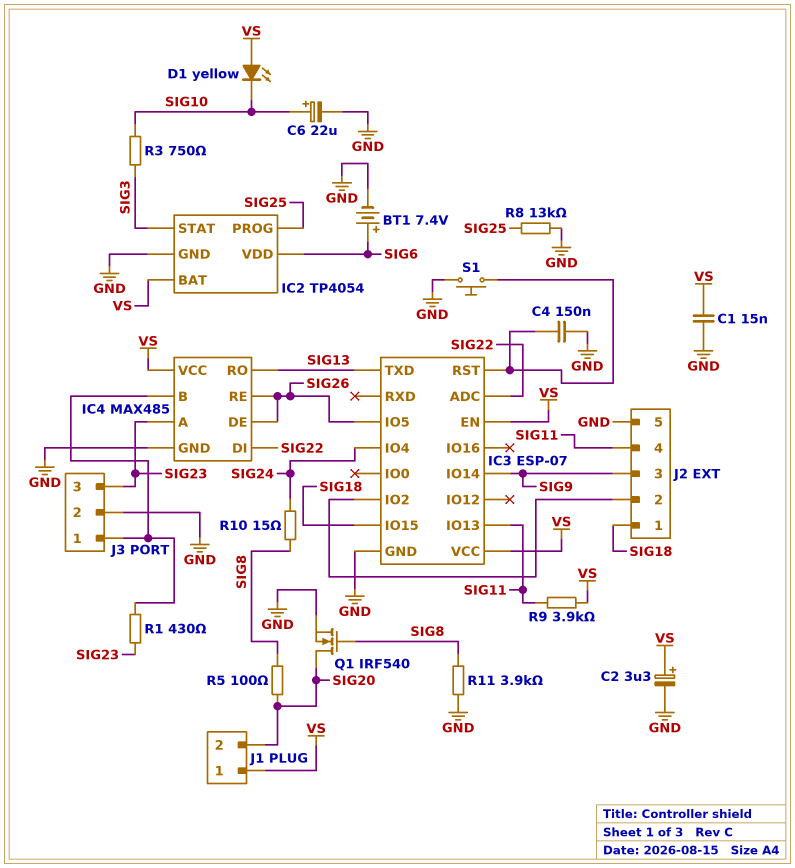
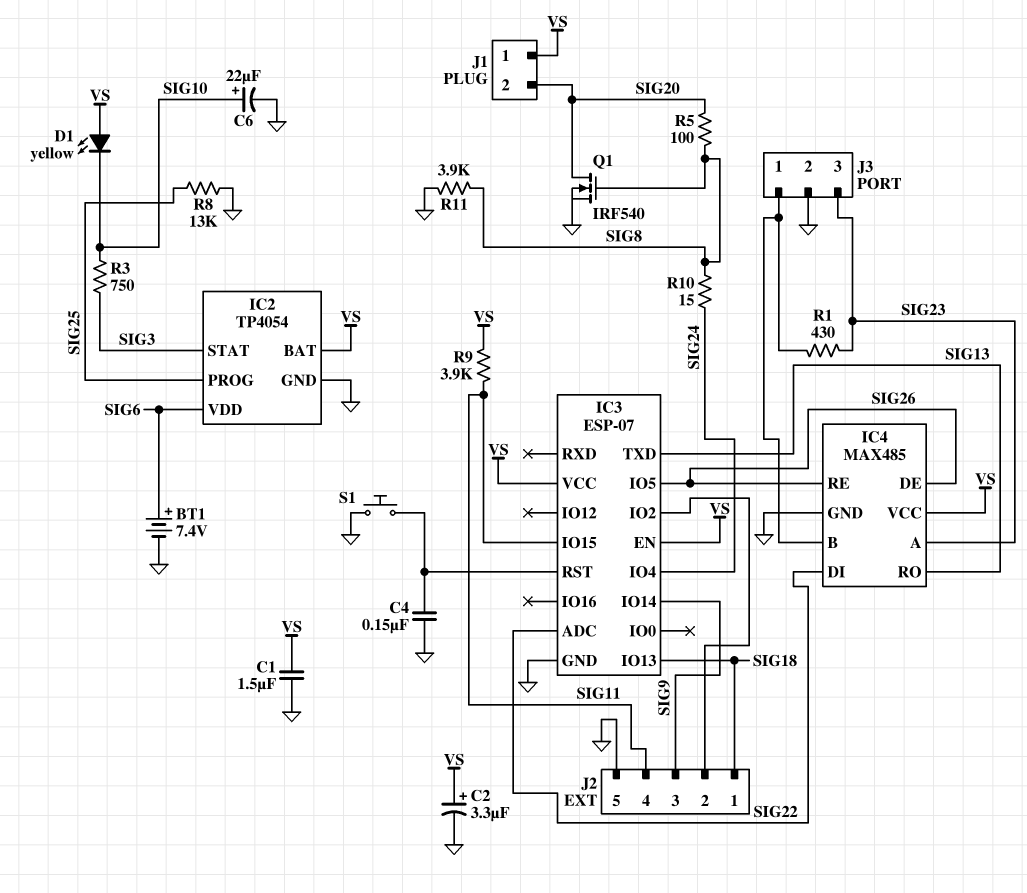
C1: 15nF (GND, VS) -> 1.5uF (GND, VS)
IC3 pin IO13: SIG11 -> SIG18
IC3 pin IO15: SIG18 -> SIG11

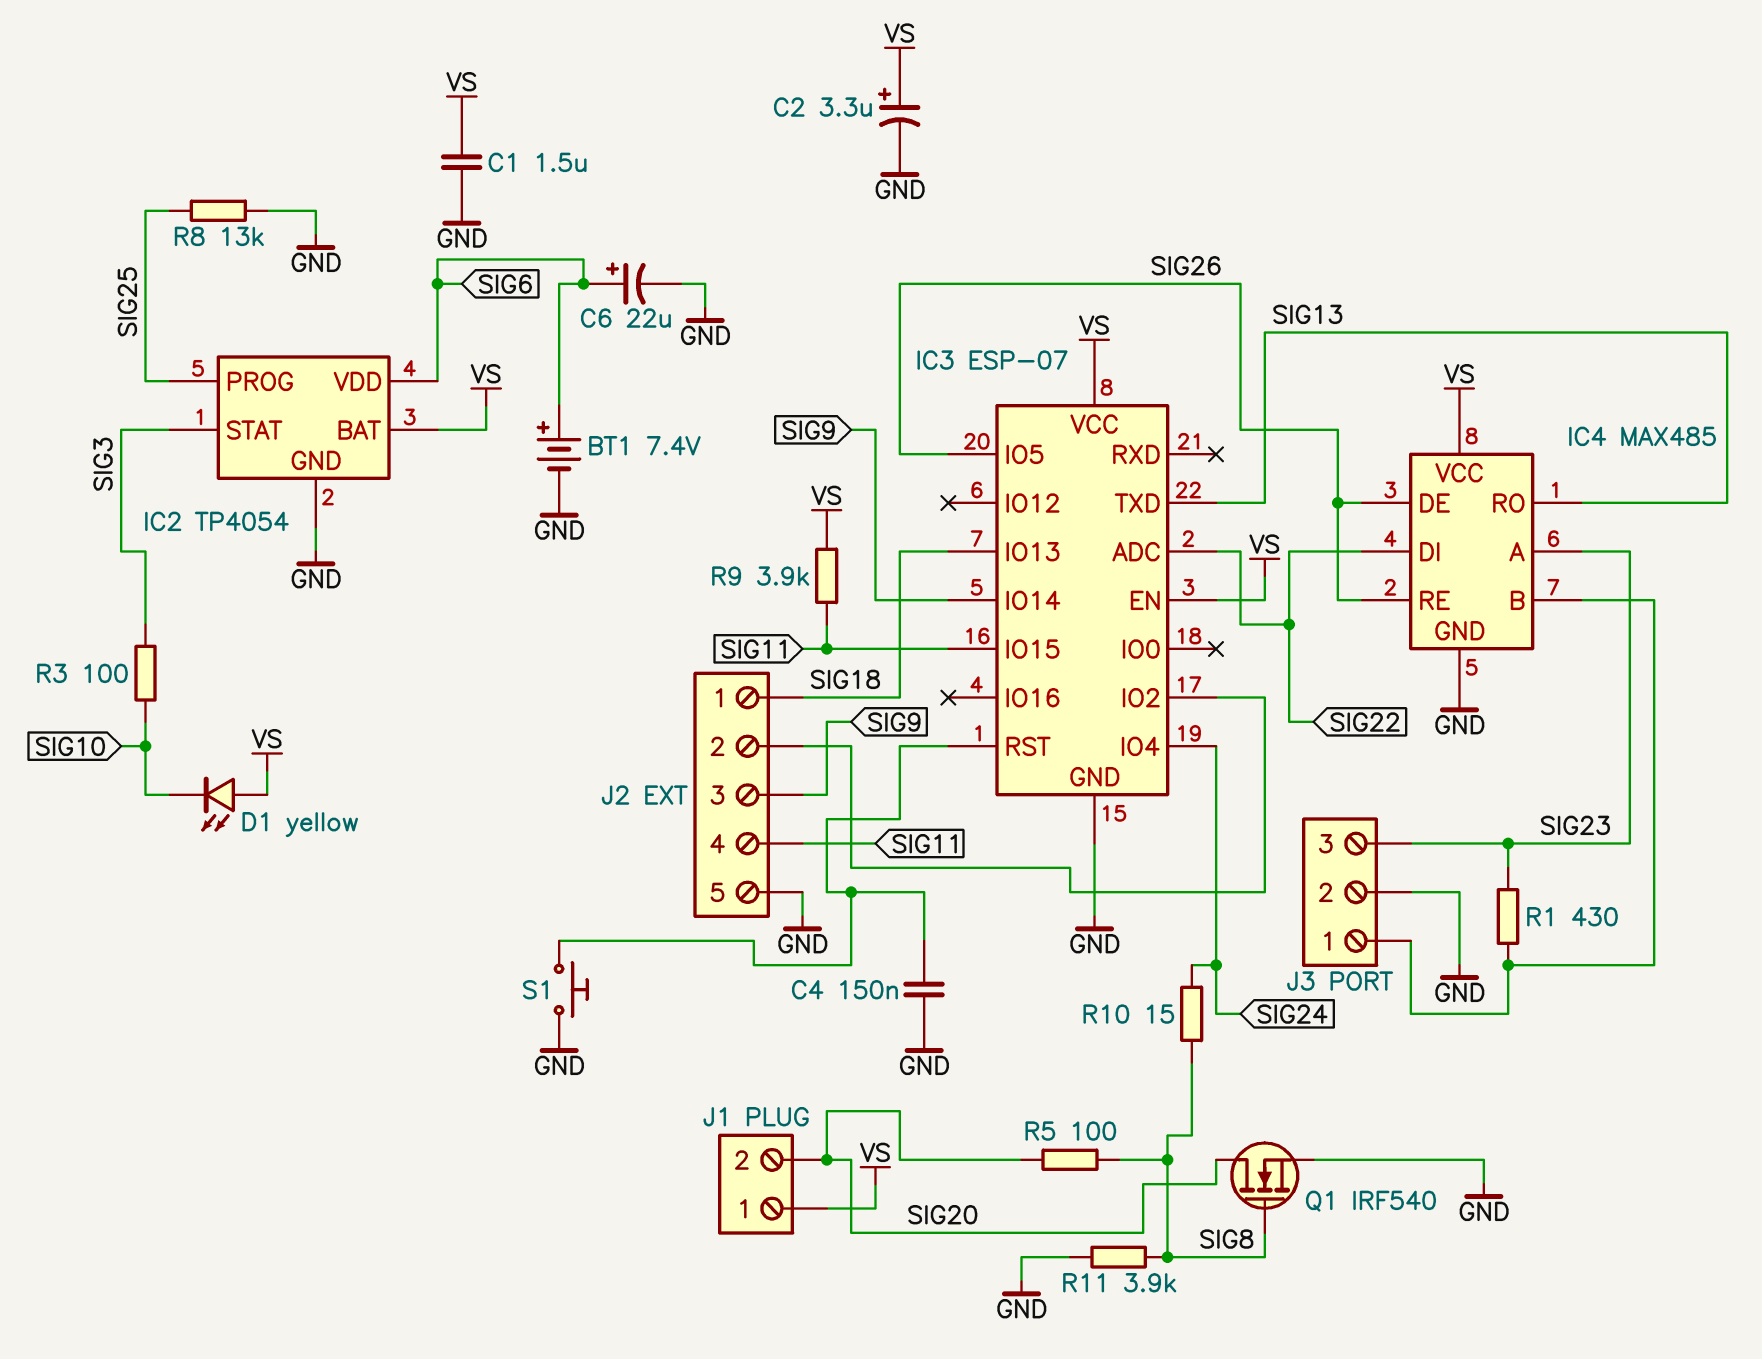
C6: 22uF (plus SIG10, minus GND) -> 22uF (plus SIG6, minus GND)
R3: 750 (SIG3, SIG10) -> 100 (SIG3, SIG10)

